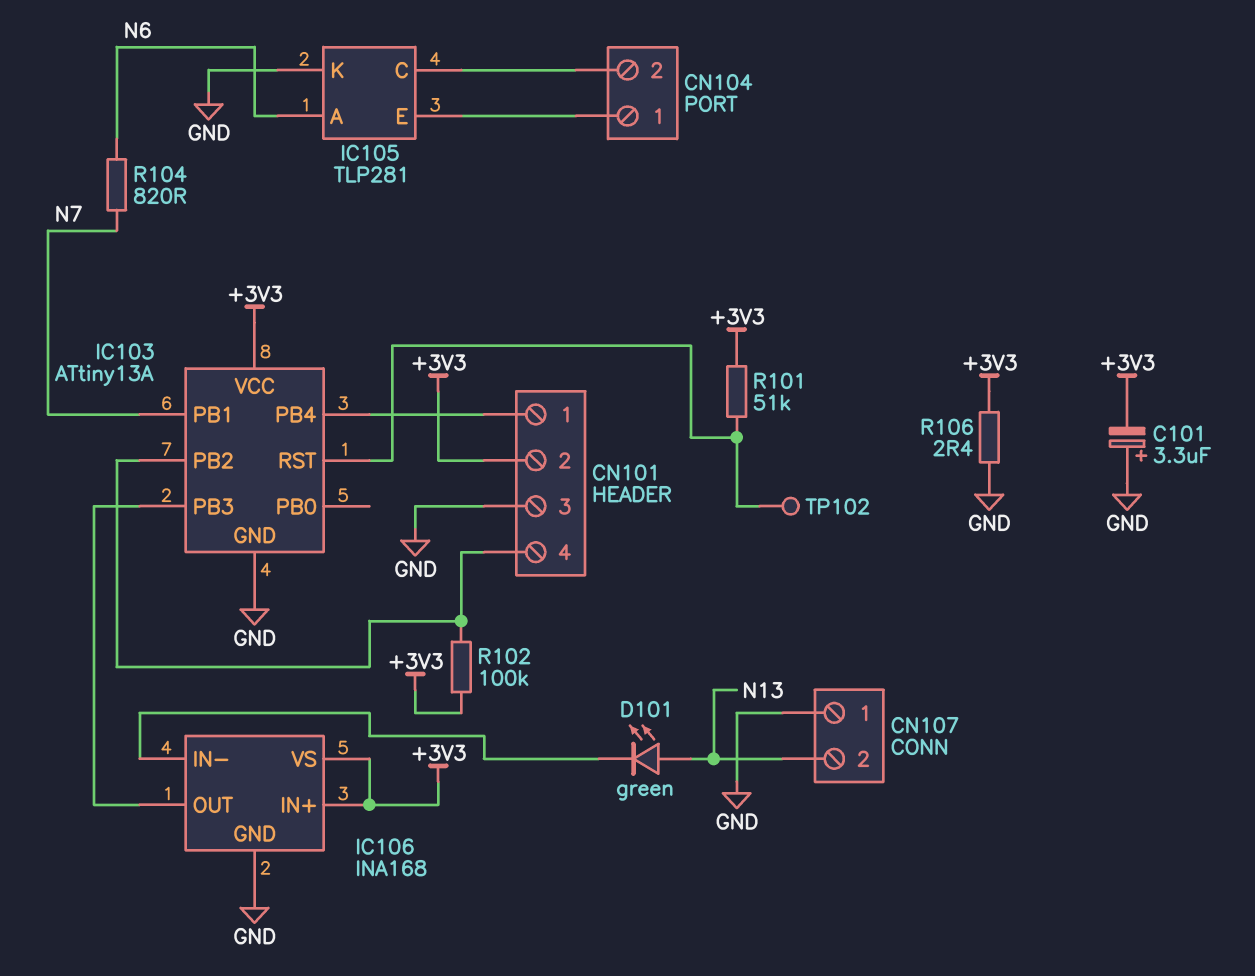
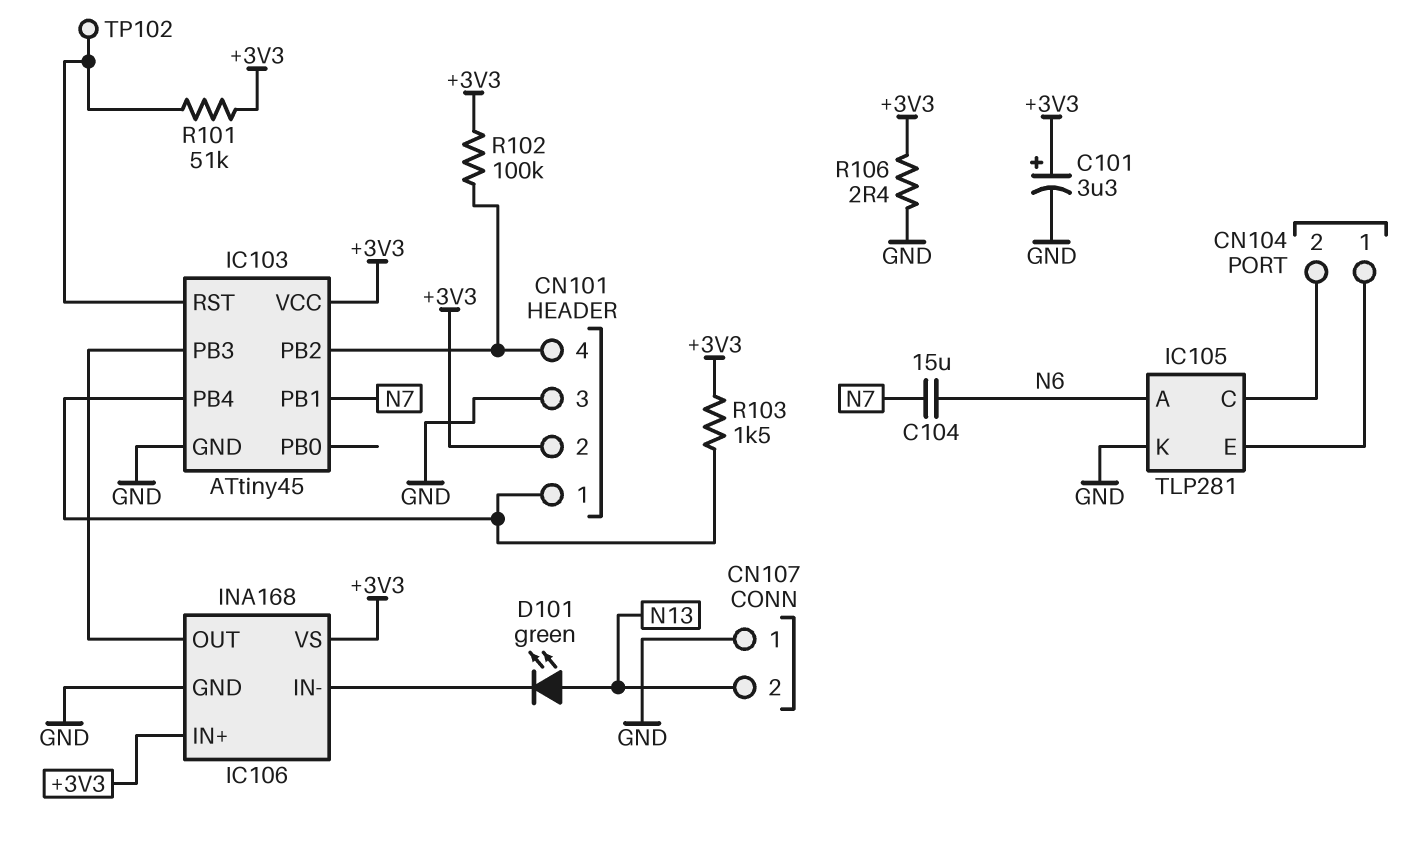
C101: 3.3uF (plus GND, minus +3V3) -> 3.3uF (plus +3V3, minus GND)
C104: none -> 15uF (N6, N7)
IC103: ATtiny13A -> ATtiny45
R103: none -> 1.5k (+3V3, CN101/1)
R104: 820 (N6, N7) -> none

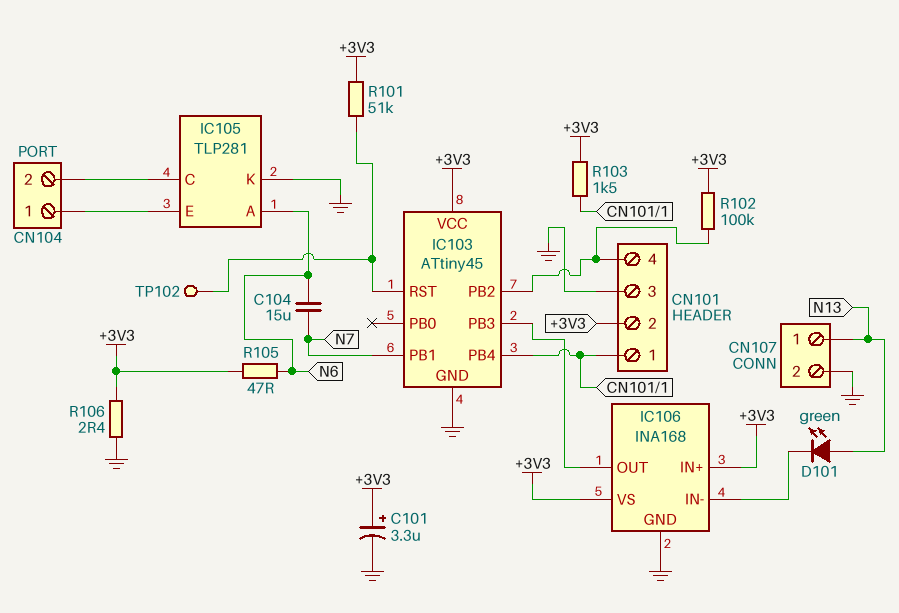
CN107 pin 1: GND -> N13
CN107 pin 2: N13 -> GND
R105: none -> 47 (+3V3, N6)

